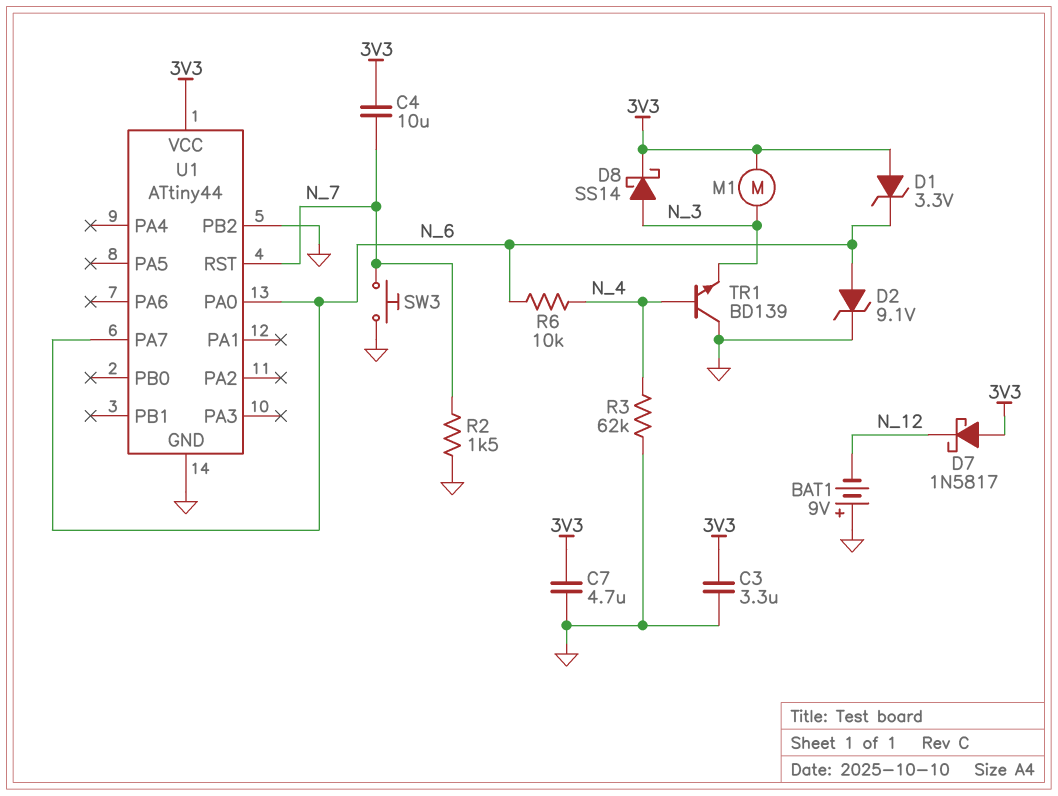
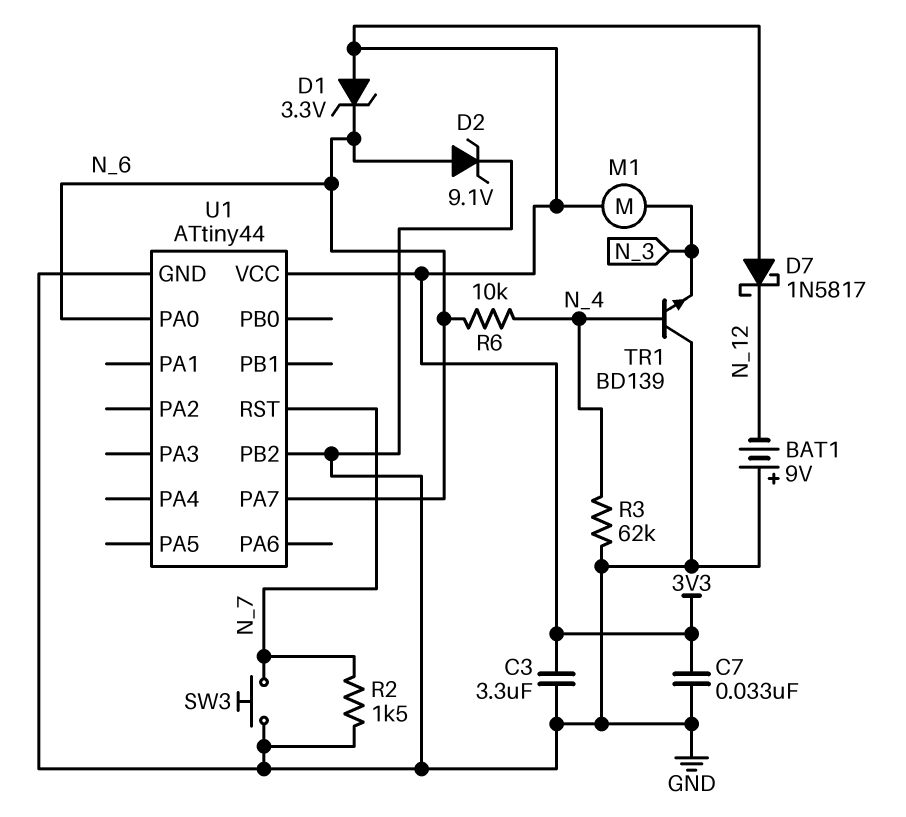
C4: 10uF (3V3, N_7) -> none
C7: 4.7uF (3V3, GND) -> 33nF (3V3, GND)
D8: schottky SS14 (A N_3, K 3V3) -> none

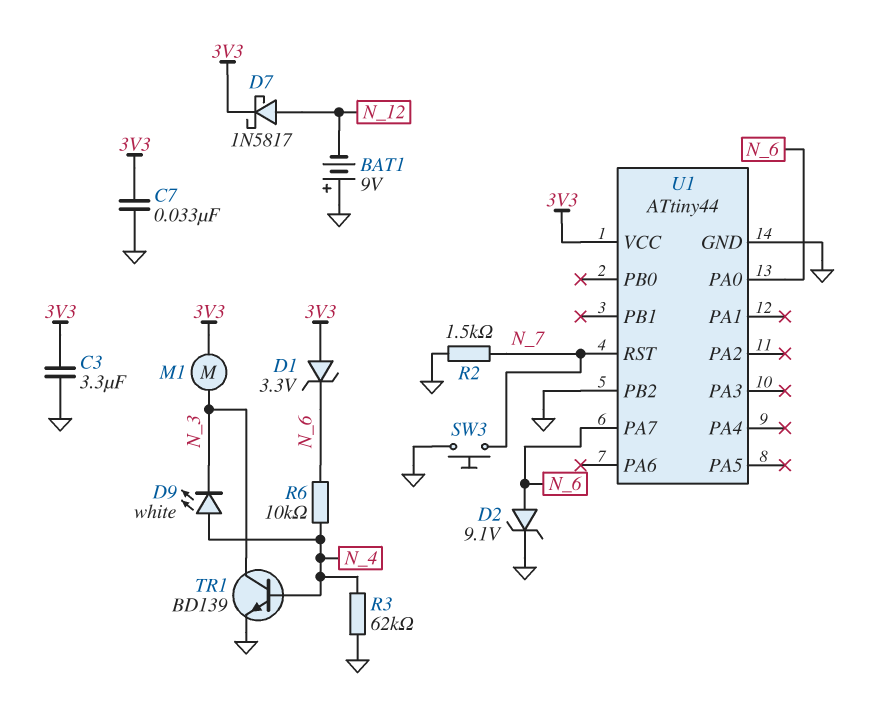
D7: schottky 1N5817 (A 3V3, K N_12) -> schottky 1N5817 (A N_12, K 3V3)
D9: none -> LED white (A N_4, K N_3)
TR1: NPN BD139 (B N_4, C GND, E N_3) -> NPN BD139 (B N_4, C N_3, E GND)

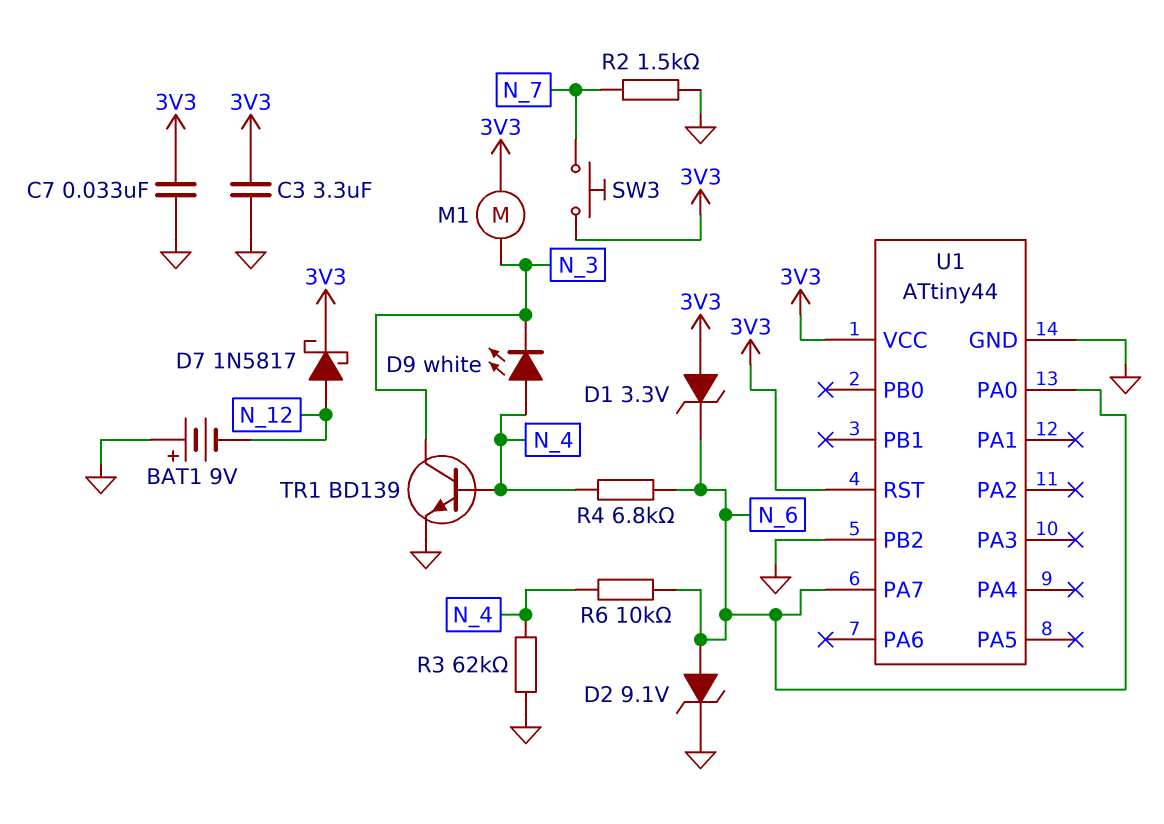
R4: none -> 6.8k (N_4, N_6)
SW3: button (GND, N_7) -> button (3V3, N_7)
U1 pin RST: N_7 -> 3V3

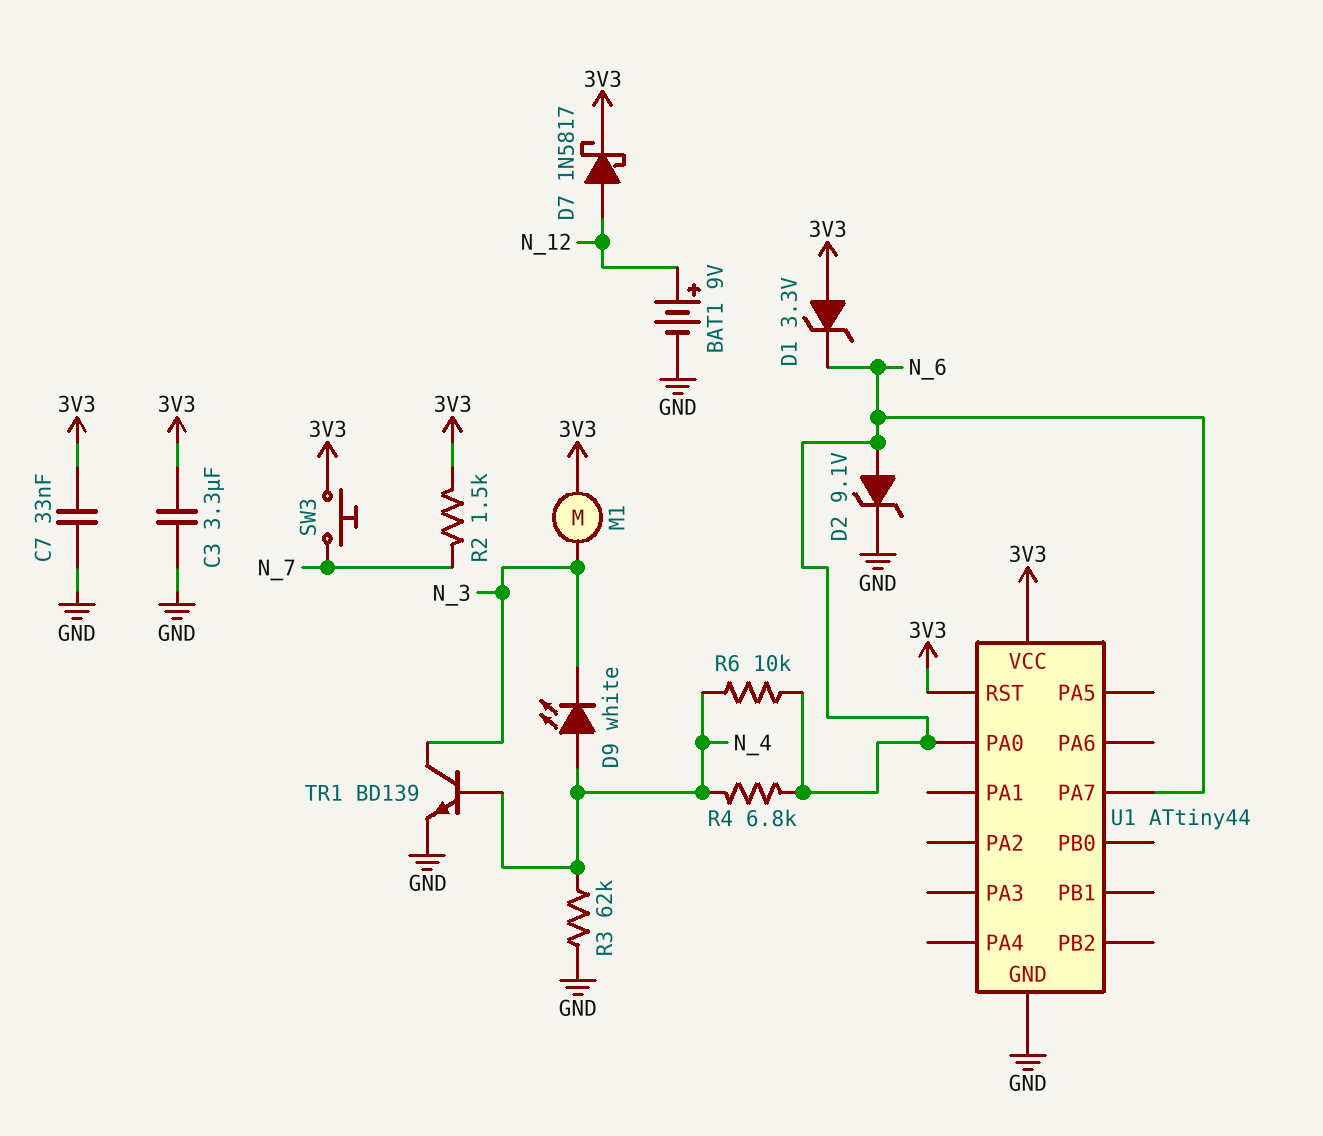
BAT1: 9V (plus GND, minus N_12) -> 9V (plus N_12, minus GND)
R2: 1.5k (GND, N_7) -> 1.5k (3V3, N_7)
U1 pin PB2: GND -> none

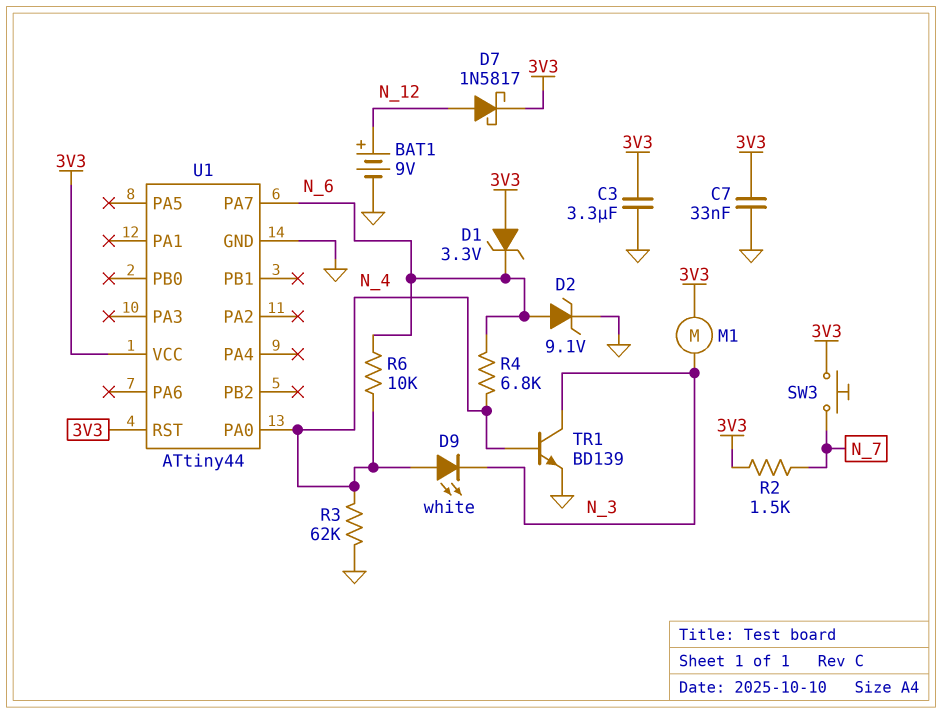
U1 pin PA0: N_6 -> N_4

